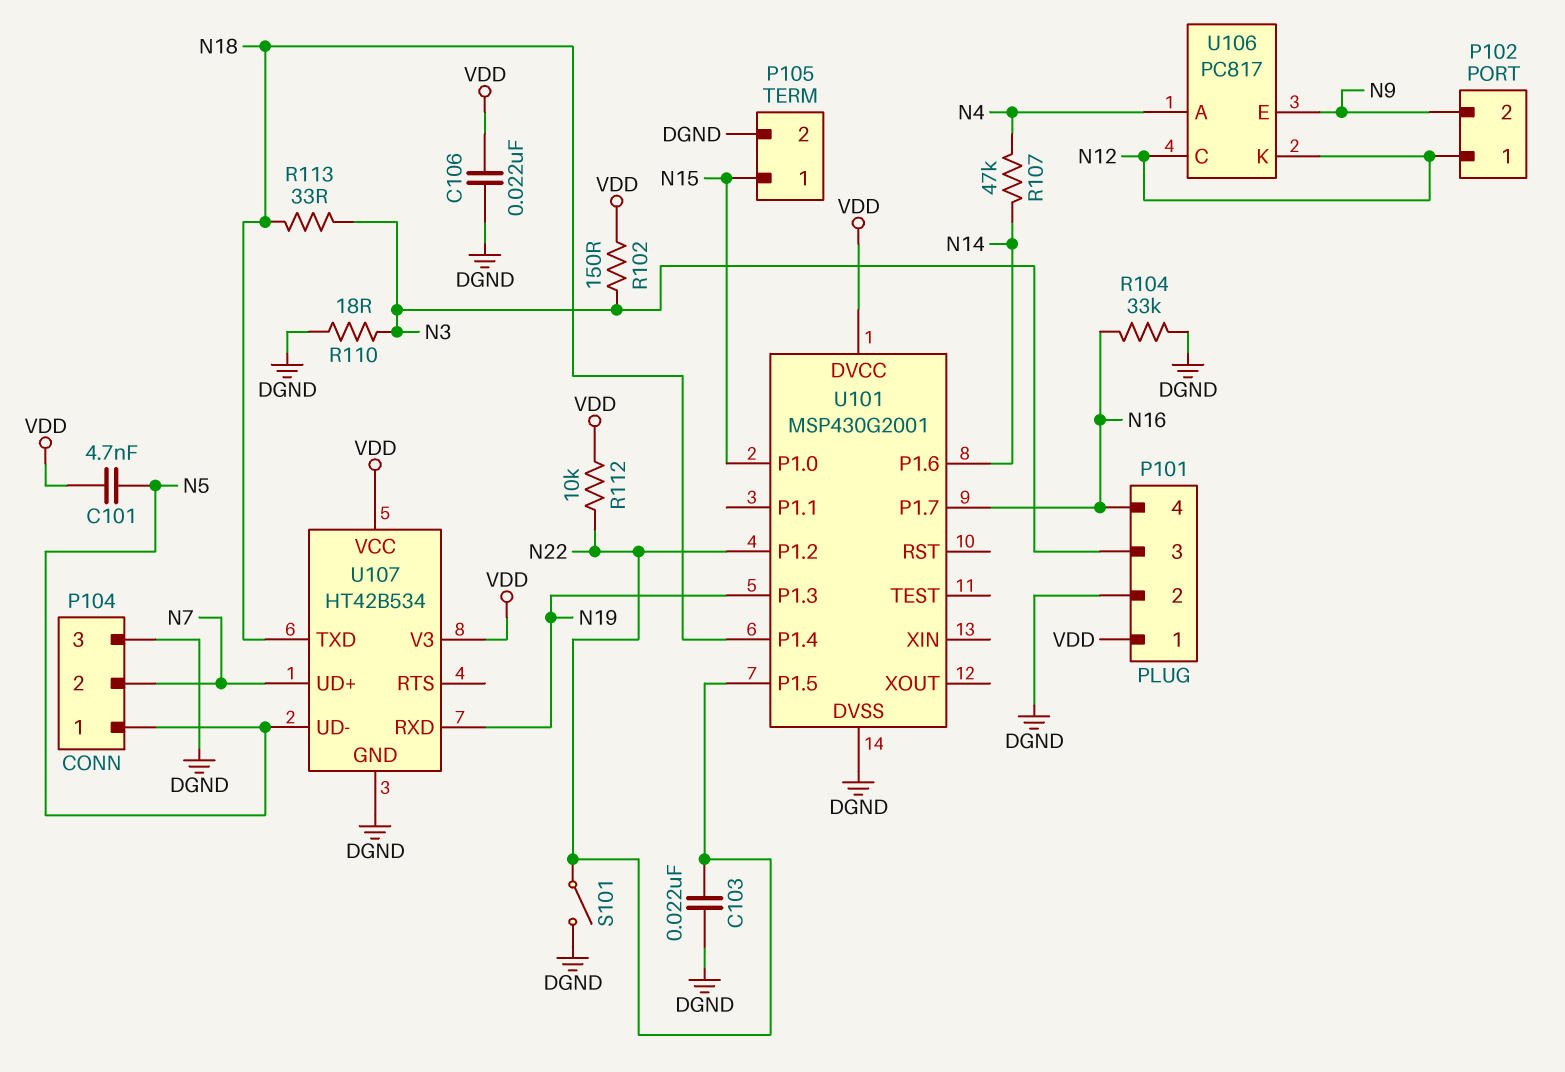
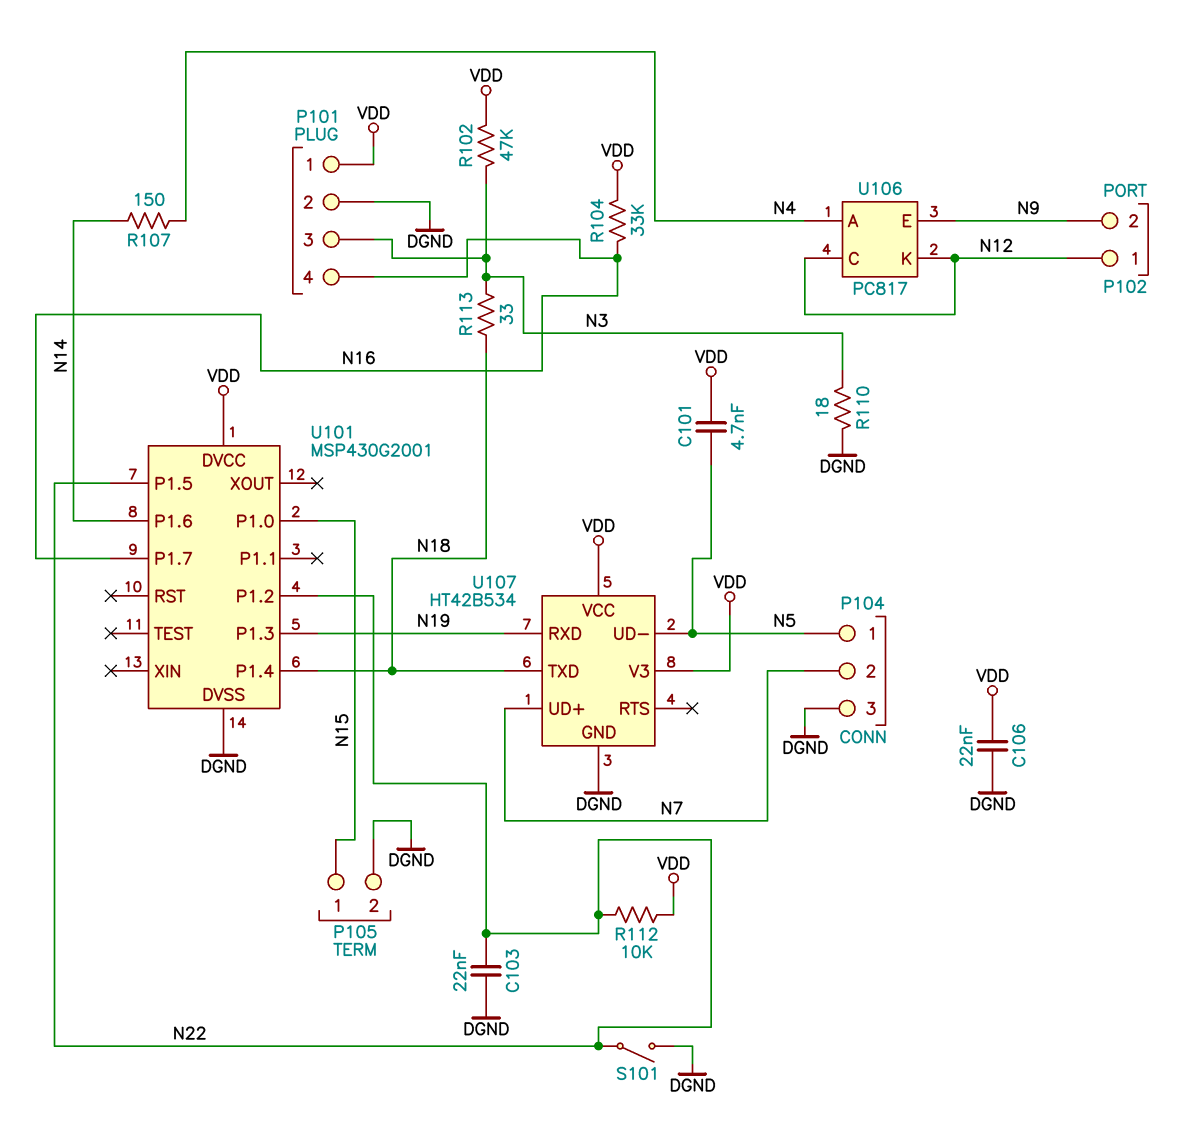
R102: 150 (N3, VDD) -> 47k (N3, VDD)
R104: 33k (DGND, N16) -> 33k (N16, VDD)
R107: 47k (N4, N14) -> 150 (N4, N14)

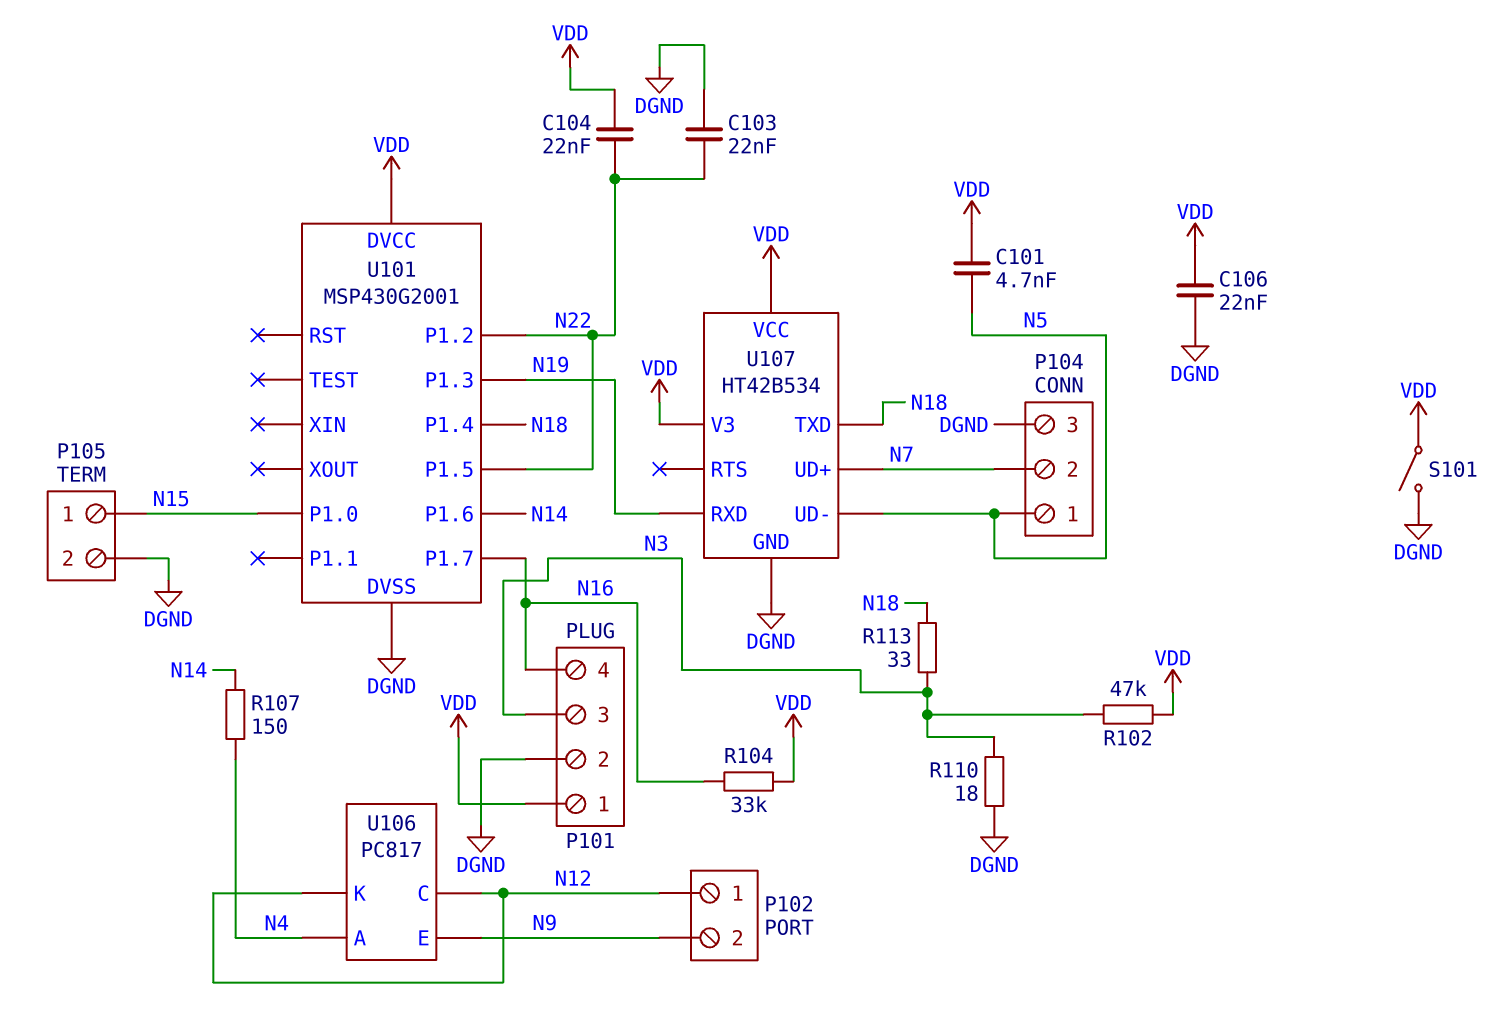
C104: none -> 22nF (N22, VDD)
R112: 10k (N22, VDD) -> none
S101: switch (DGND, N22) -> switch (DGND, VDD)

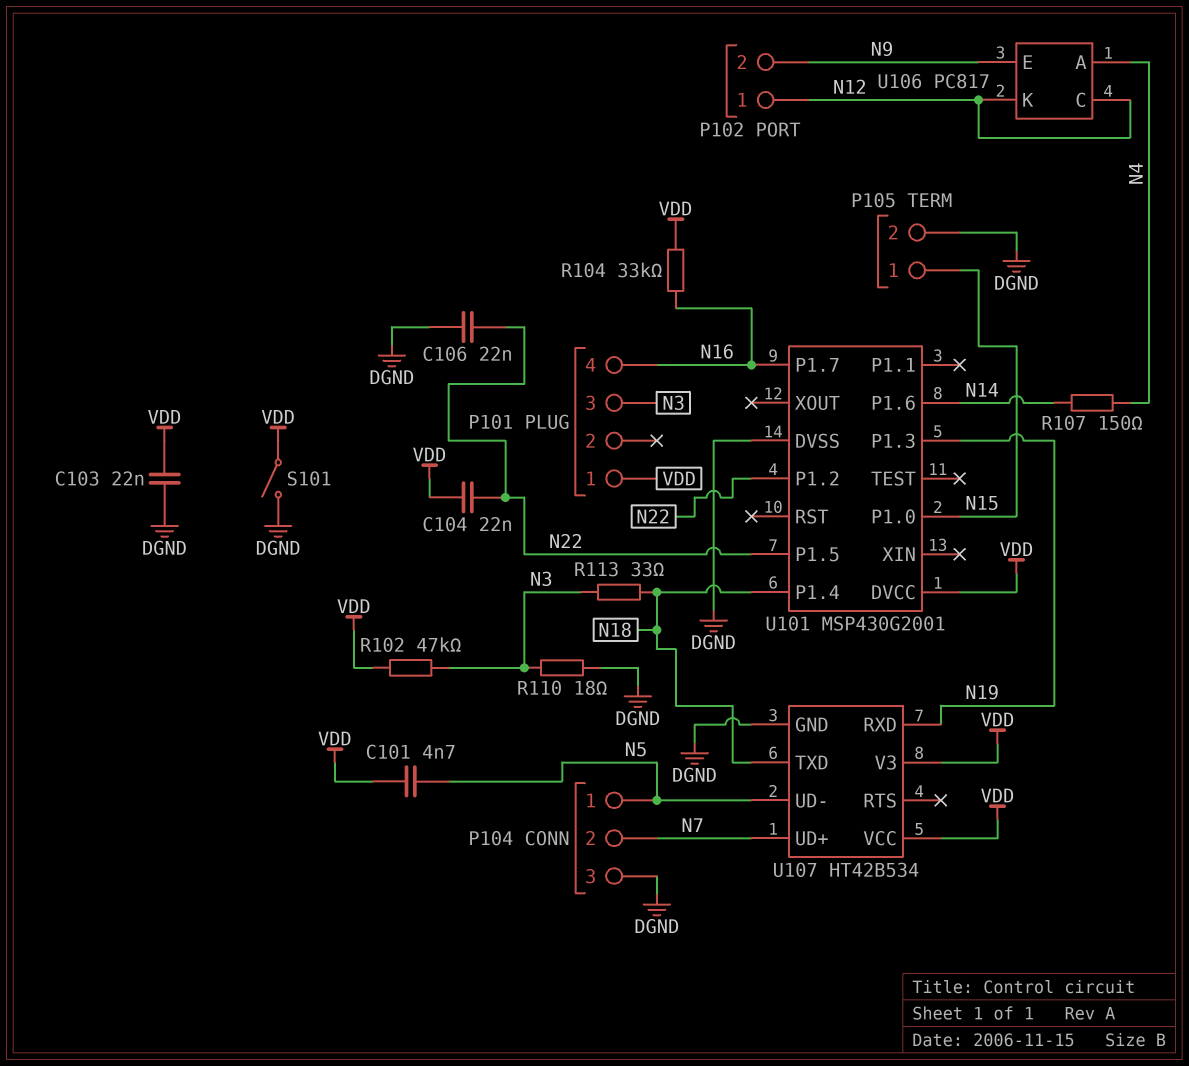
C103: 22nF (DGND, N22) -> 22nF (DGND, VDD)
C106: 22nF (DGND, VDD) -> 22nF (DGND, N22)
P101 pin 2: DGND -> none

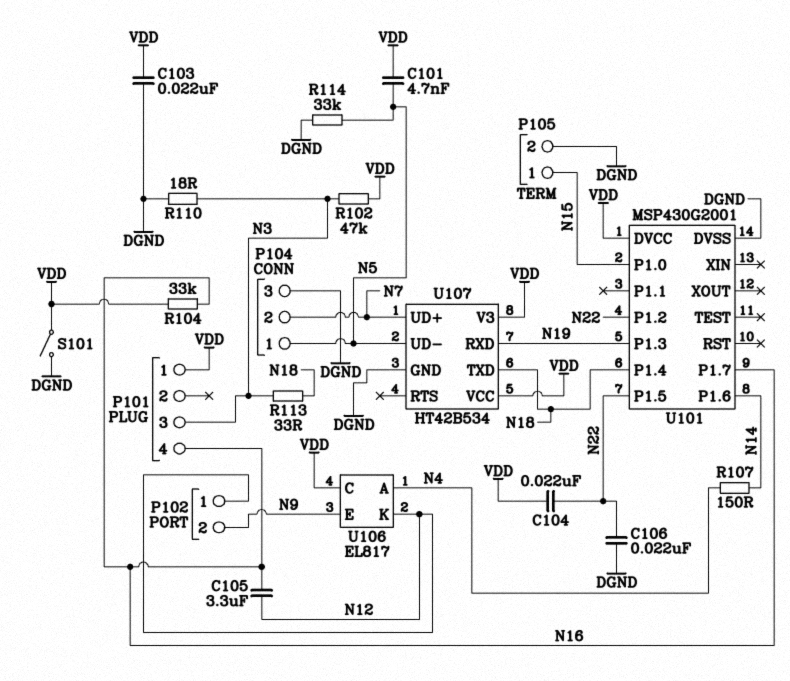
C105: none -> 3.3uF (N12, N16)
R114: none -> 33k (DGND, N5)
U106: PC817 -> EL817
U106 pin C: N12 -> VDD

